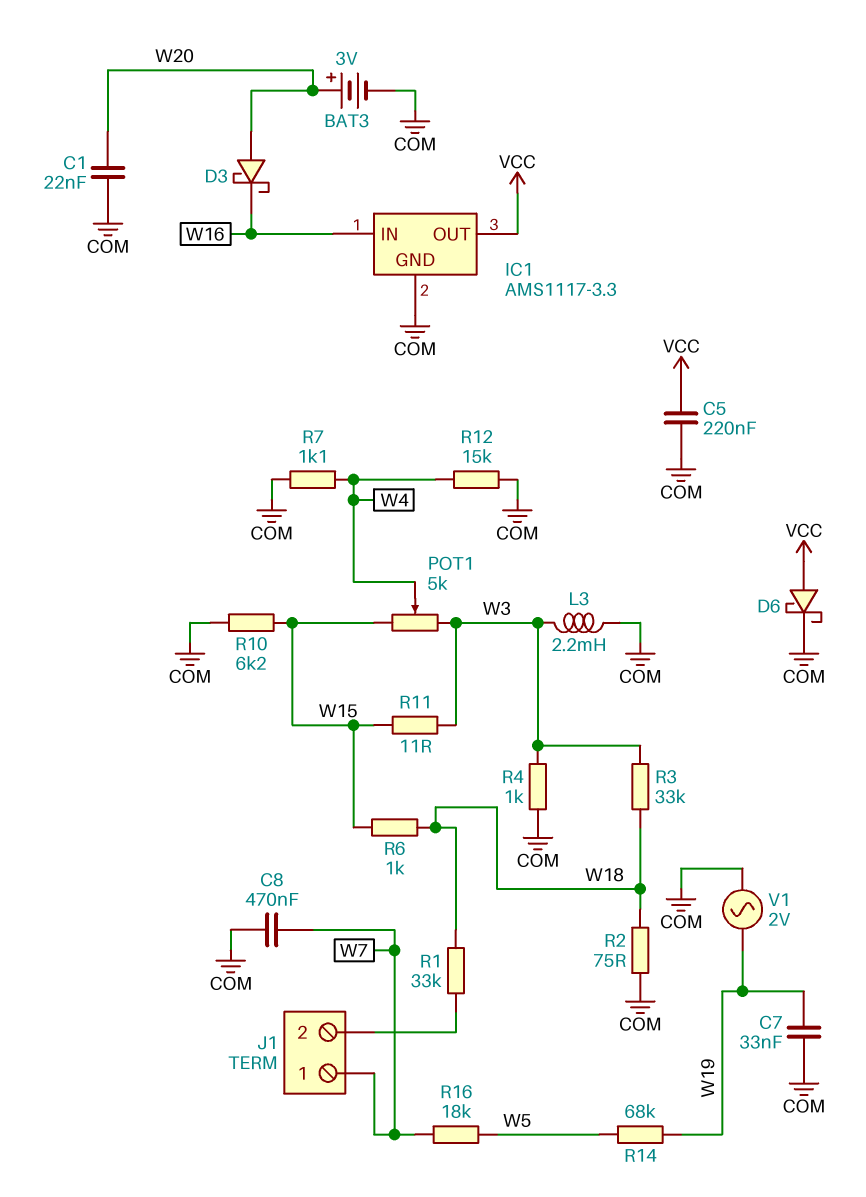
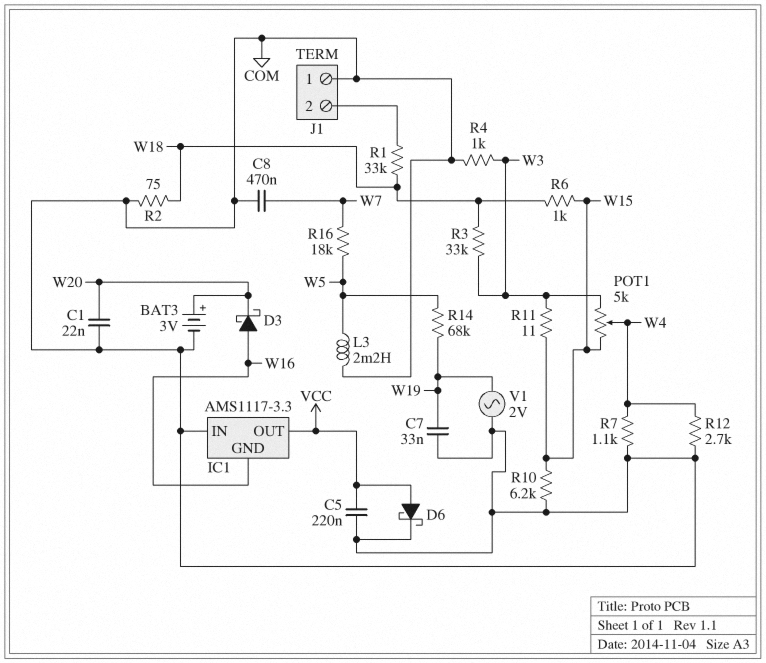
D3: schottky (A W20, K W16) -> schottky (A W16, K W20)
IC1 pin GND: COM -> W16
IC1 pin IN: W16 -> COM
J1 pin 1: W7 -> COM
L3: 2.2mH (COM, W3) -> 2.2mH (COM, W5)
R12: 15k (COM, W4) -> 2.7k (COM, W4)

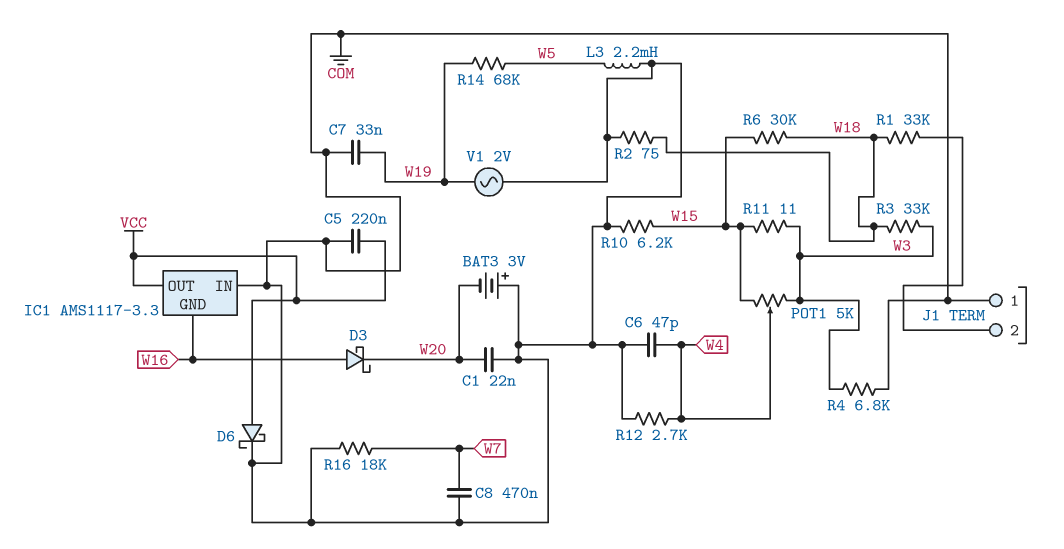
BAT3: 3V (plus W20, minus COM) -> 3V (plus COM, minus W20)
C6: none -> 47pF (COM, W4)
R4: 1k (COM, W3) -> 6.8k (COM, W3)
R6: 1k (W15, W18) -> 30k (W15, W18)
R7: 1.1k (COM, W4) -> none
R16: 18k (W5, W7) -> 18k (COM, W7)

